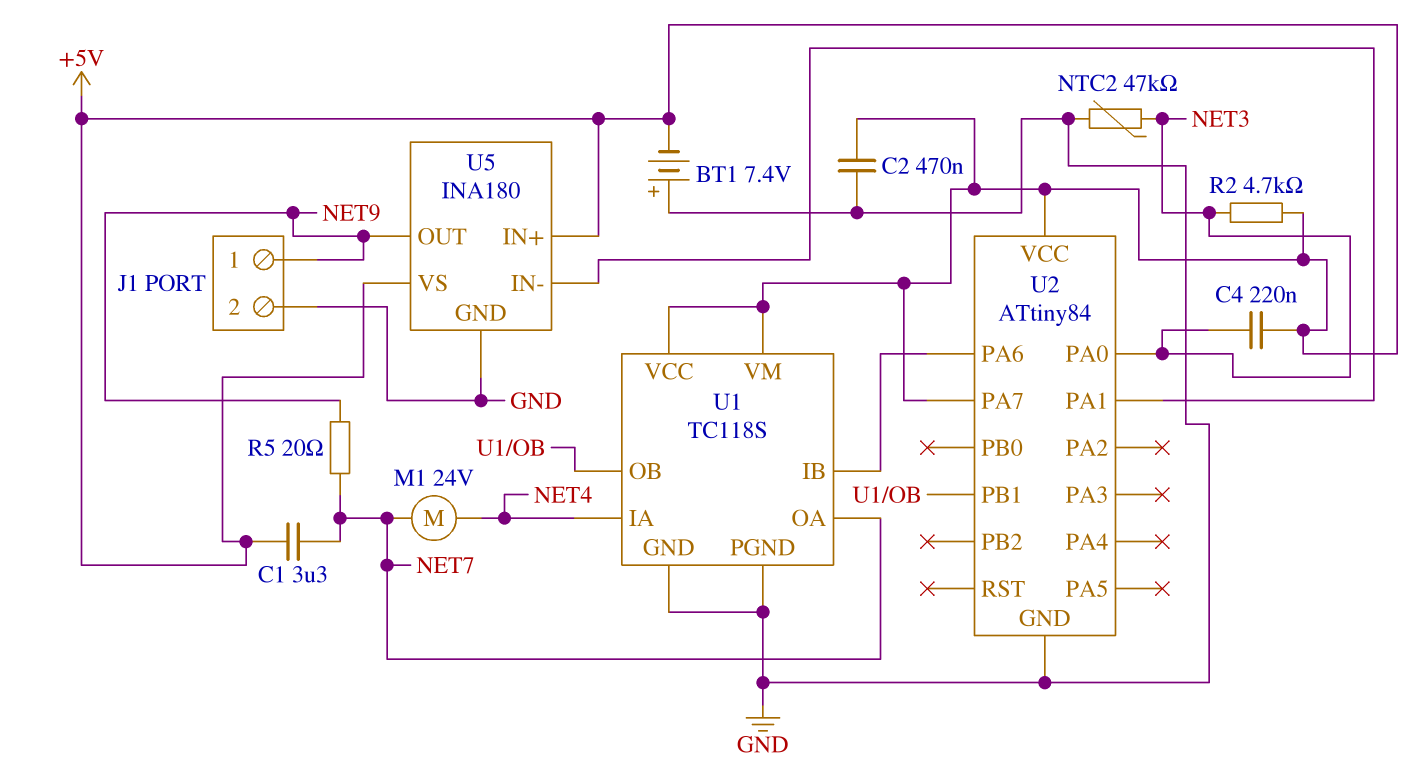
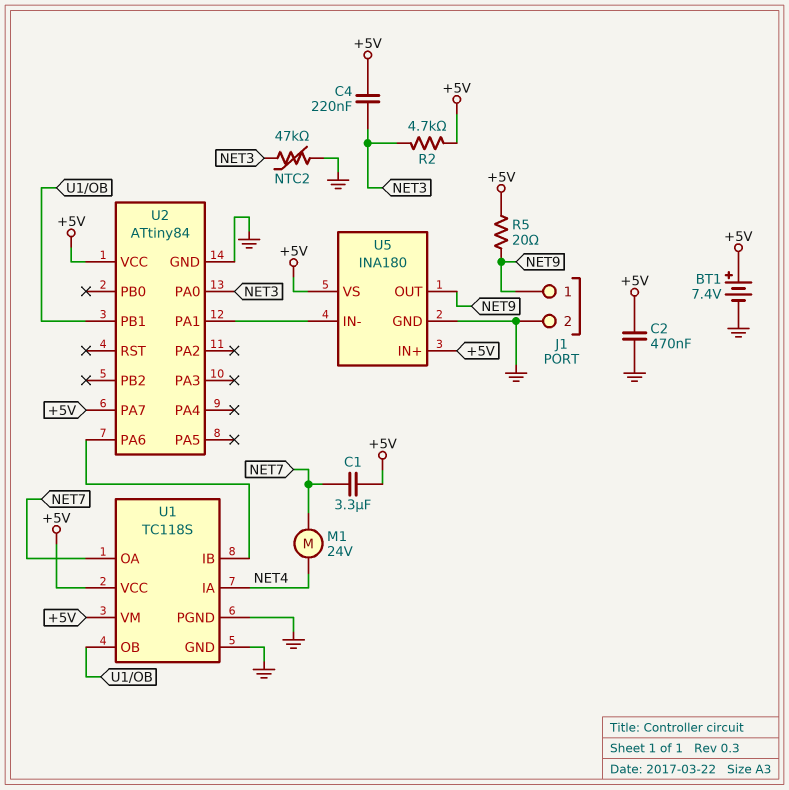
BT1: 7.4V (plus GND, minus +5V) -> 7.4V (plus +5V, minus GND)
R5: 20 (NET7, NET9) -> 20 (+5V, NET9)

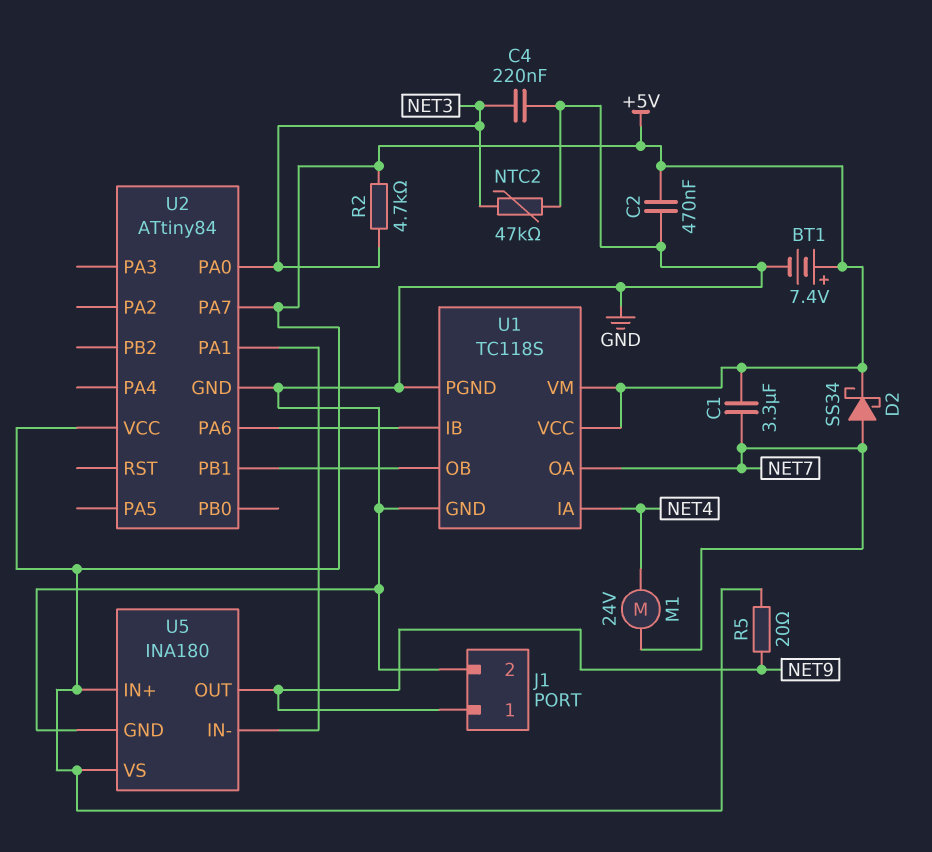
C4: 220nF (+5V, NET3) -> 220nF (GND, NET3)
D2: none -> schottky SS34 (A NET7, K +5V)

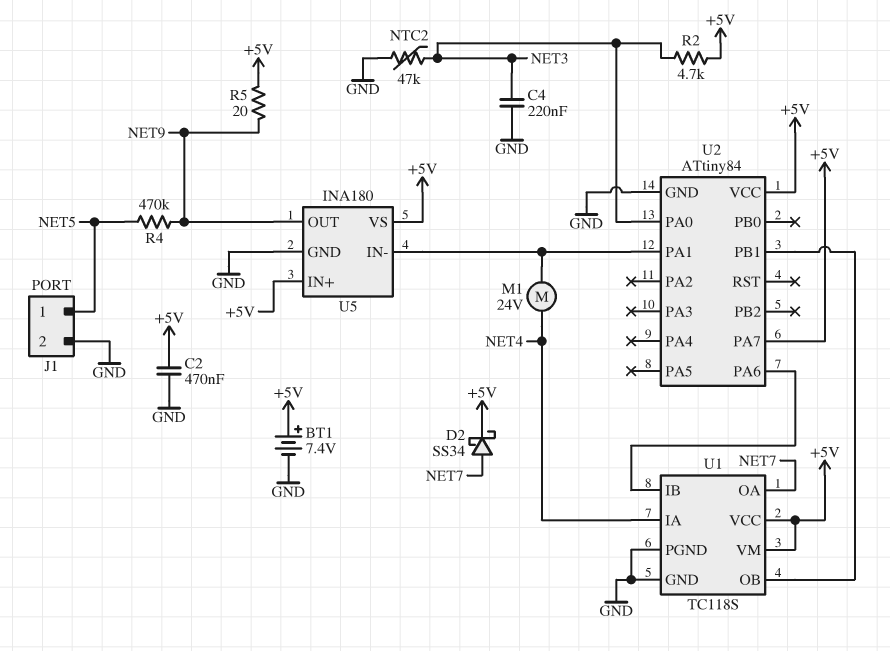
C1: 3.3uF (+5V, NET7) -> none
J1 pin 1: NET9 -> NET5
M1: motor 24V (NET4, NET7) -> motor 24V (NET4, U2/PA1)
R4: none -> 470k (NET5, NET9)

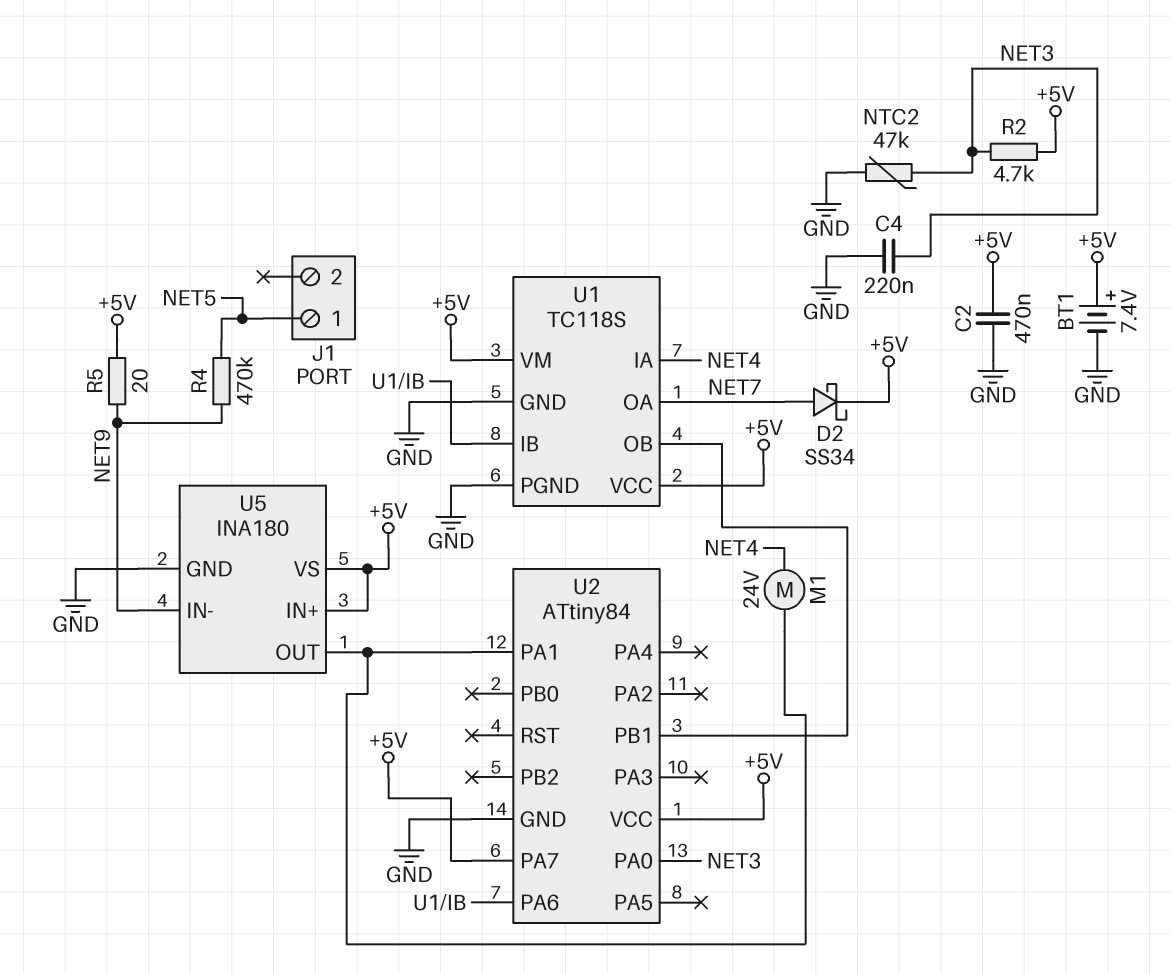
J1 pin 2: GND -> none
U5 pin IN-: U2/PA1 -> NET9
U5 pin OUT: NET9 -> U2/PA1

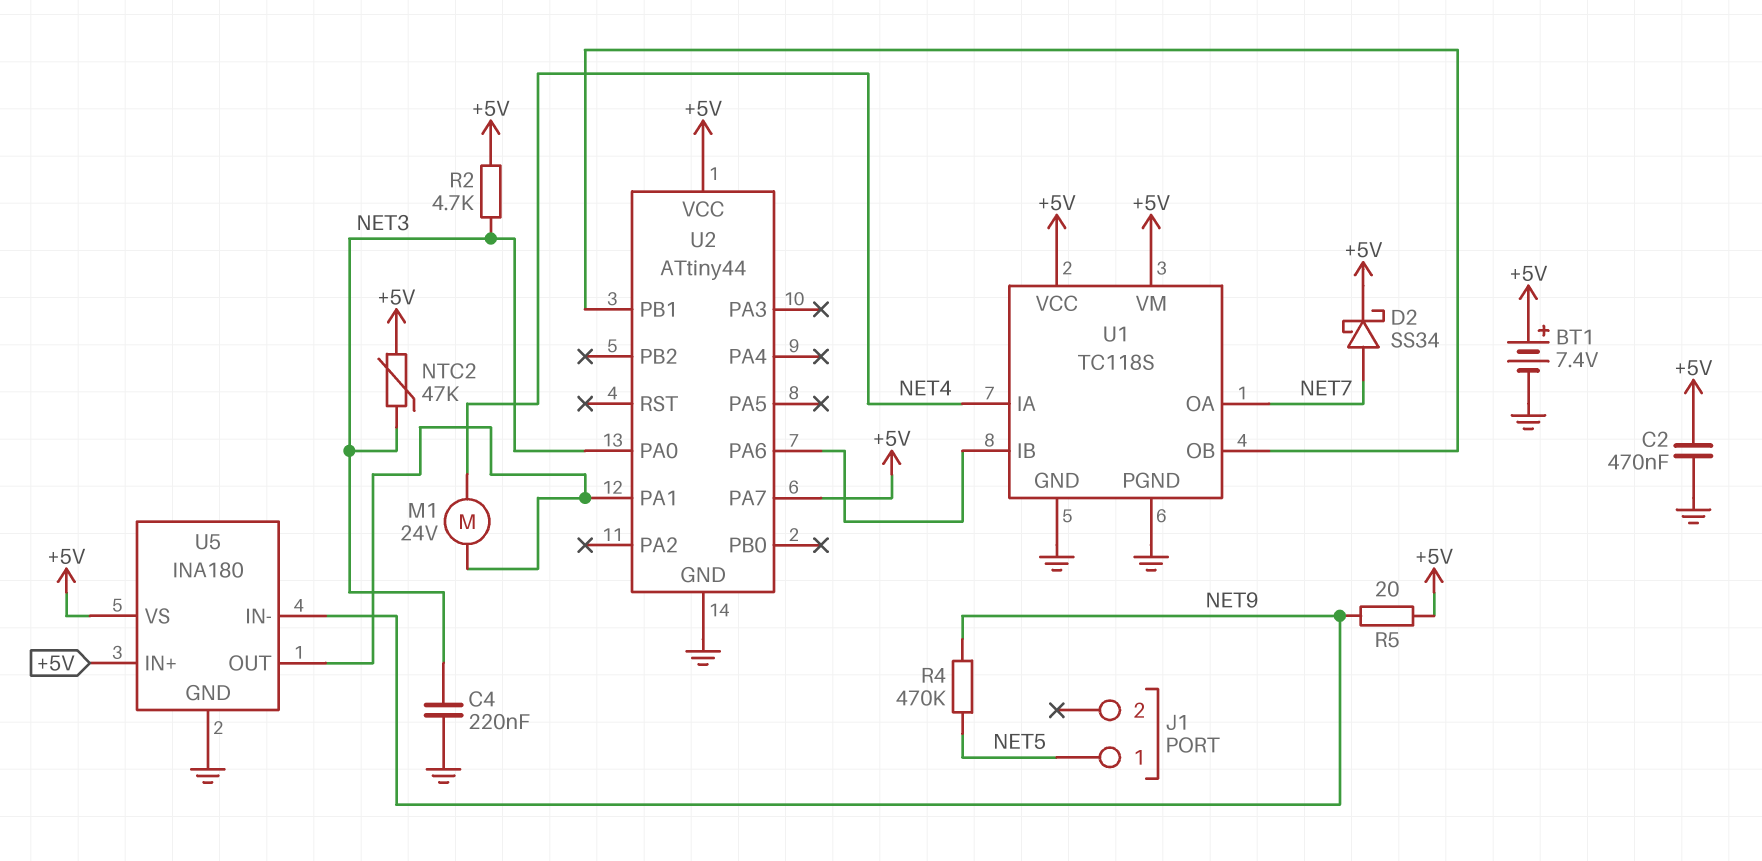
NTC2: 47k (GND, NET3) -> 47k (+5V, NET3)
U2: ATtiny84 -> ATtiny44

